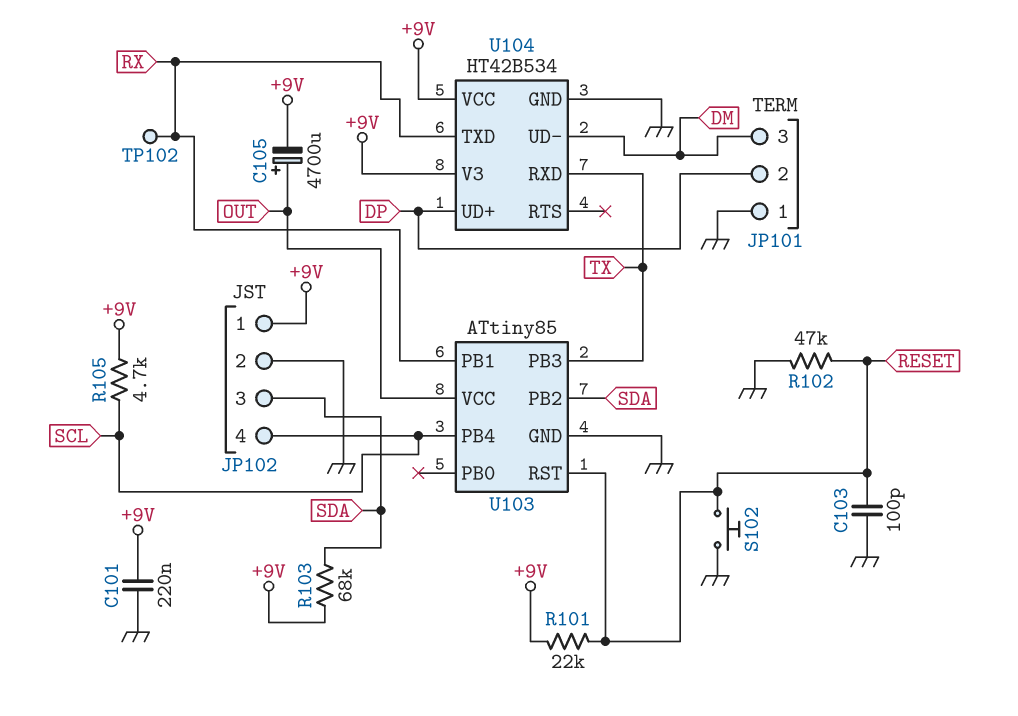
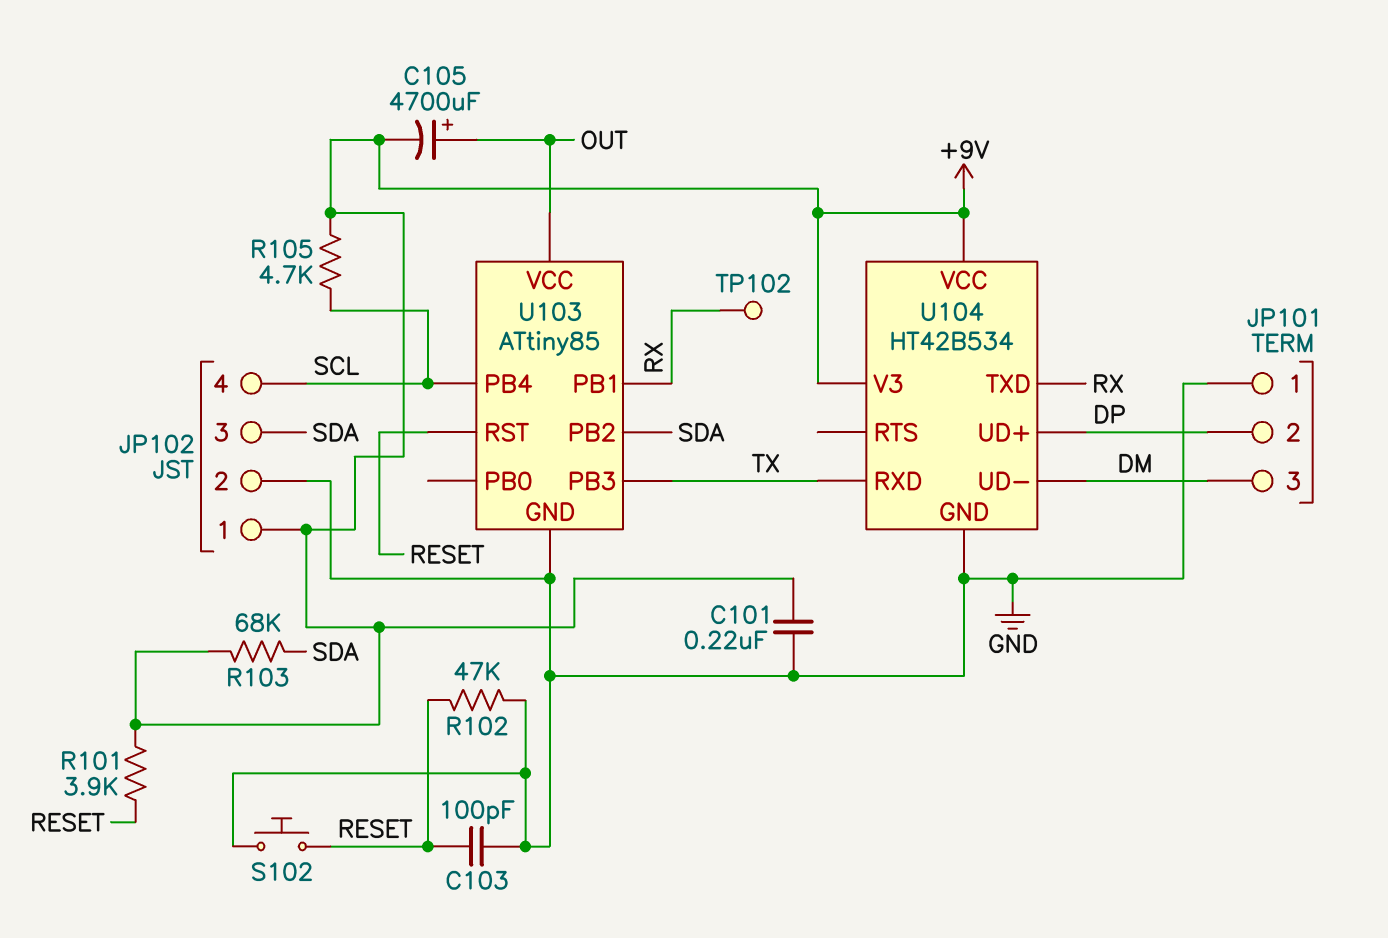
R101: 22k (+9V, RESET) -> 3.9k (+9V, RESET)

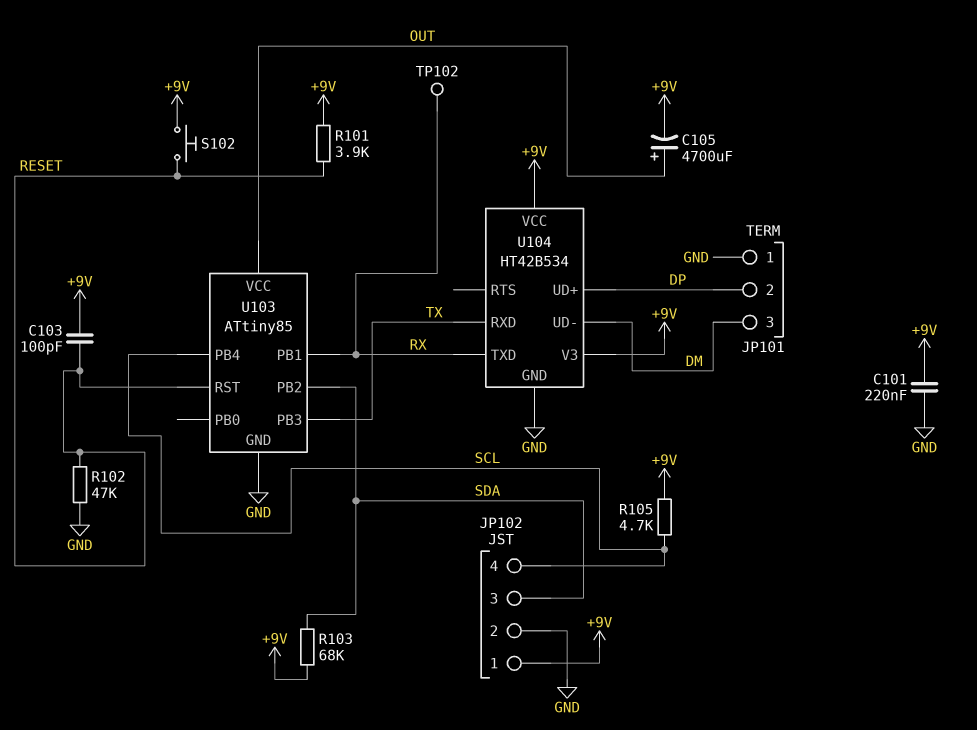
C103: 100pF (GND, RESET) -> 100pF (+9V, RESET)
S102: button (GND, RESET) -> button (+9V, RESET)

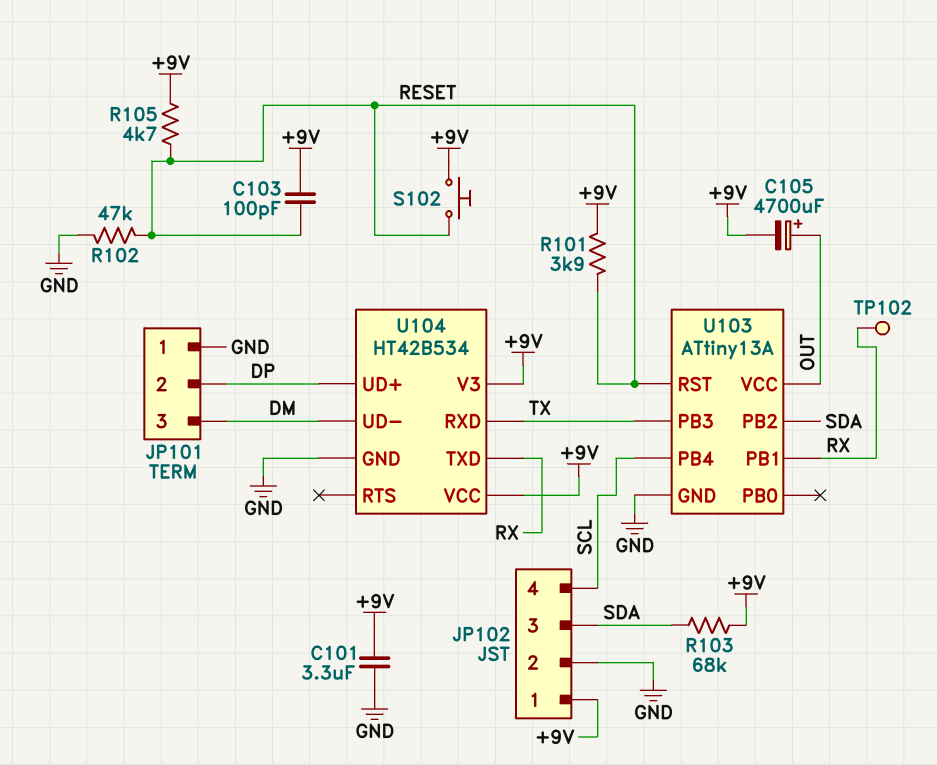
C101: 220nF (+9V, GND) -> 3.3uF (+9V, GND)
R105: 4.7k (+9V, SCL) -> 4.7k (+9V, RESET)
U103: ATtiny85 -> ATtiny13A

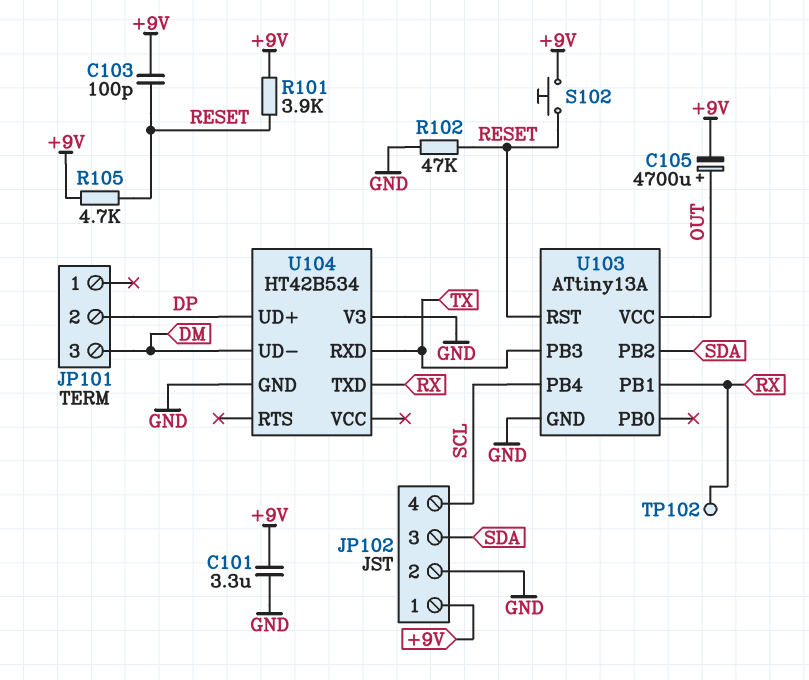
JP101 pin 1: GND -> none
R103: 68k (+9V, SDA) -> none
U104 pin V3: +9V -> GND
U104 pin VCC: +9V -> none

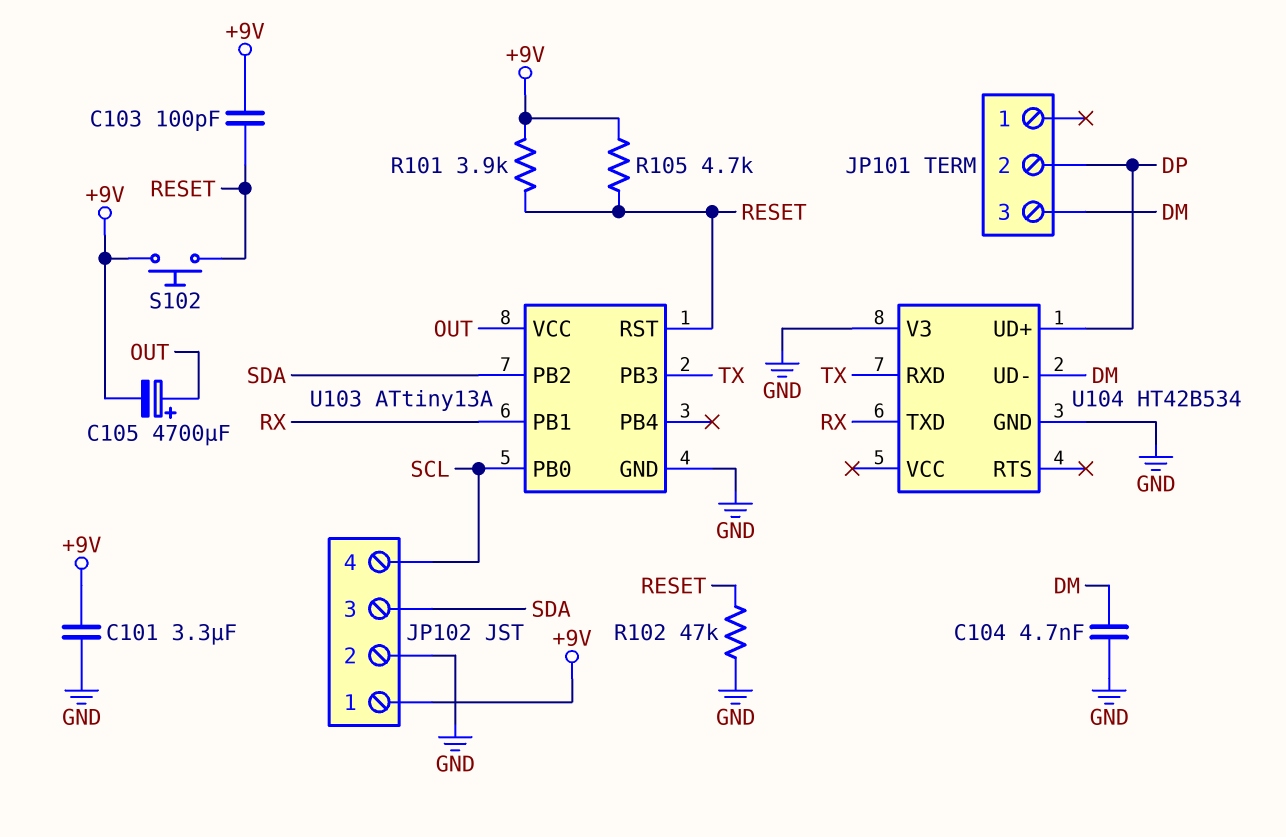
C104: none -> 4.7nF (DM, GND)
TP102: test point (RX) -> none
U103 pin PB0: none -> SCL
U103 pin PB4: SCL -> none

